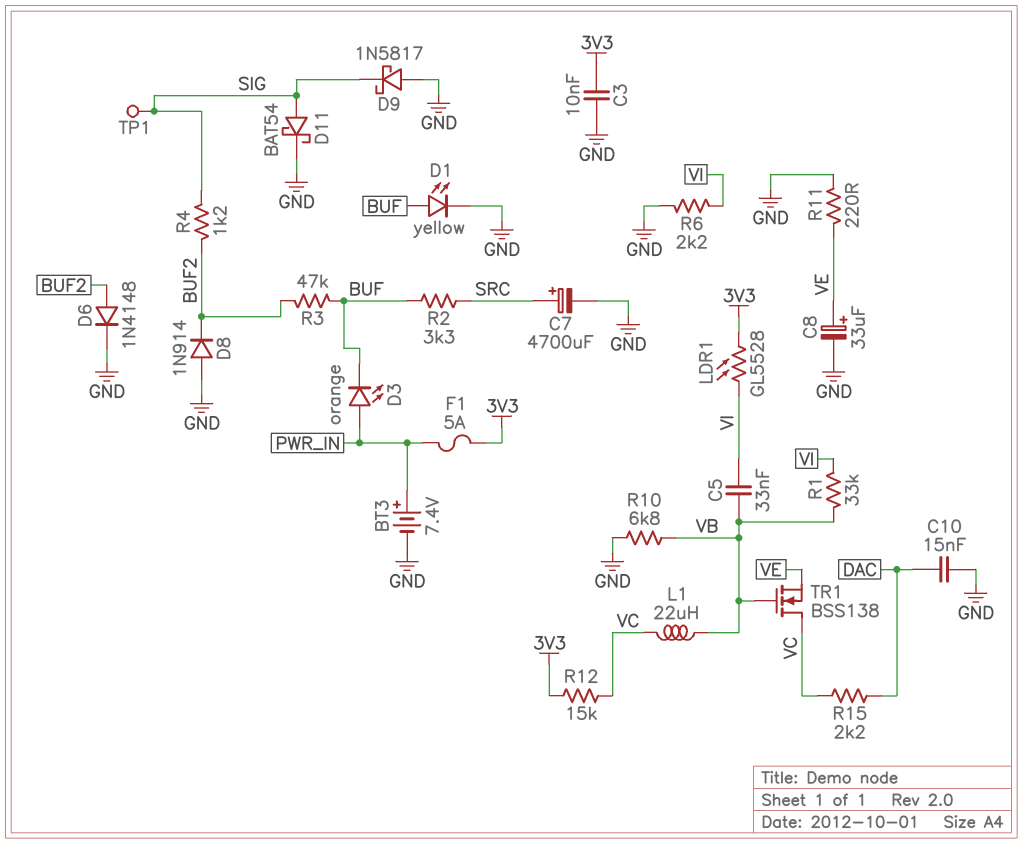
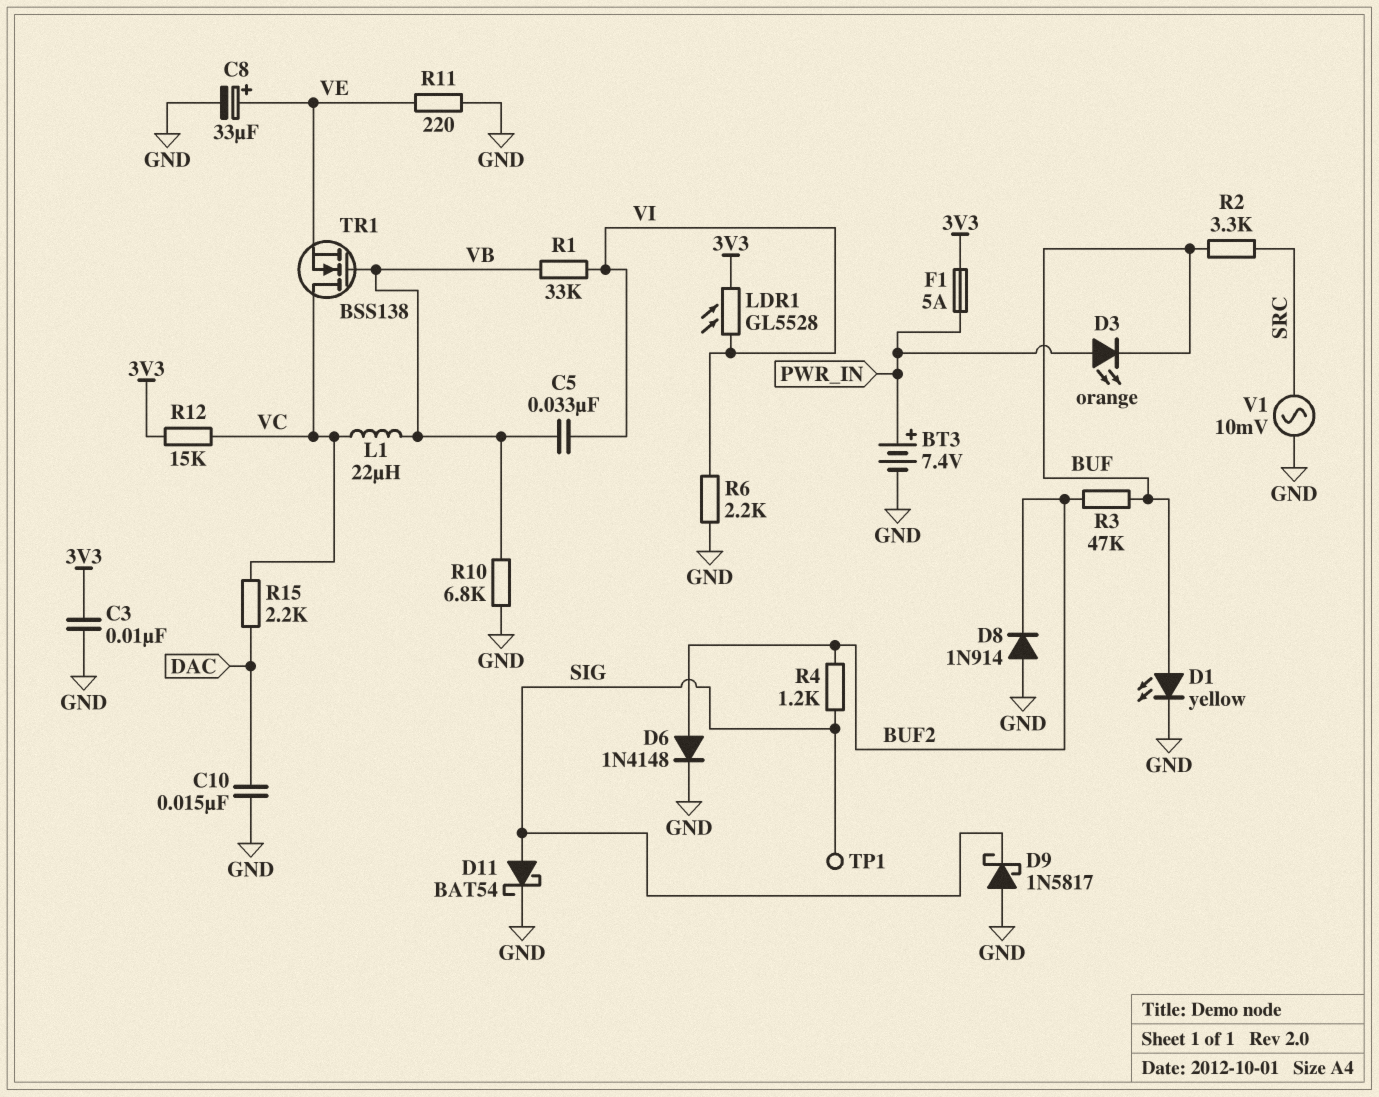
C7: 4700uF (plus SRC, minus GND) -> none
V1: none -> AC 10mV (GND, SRC)

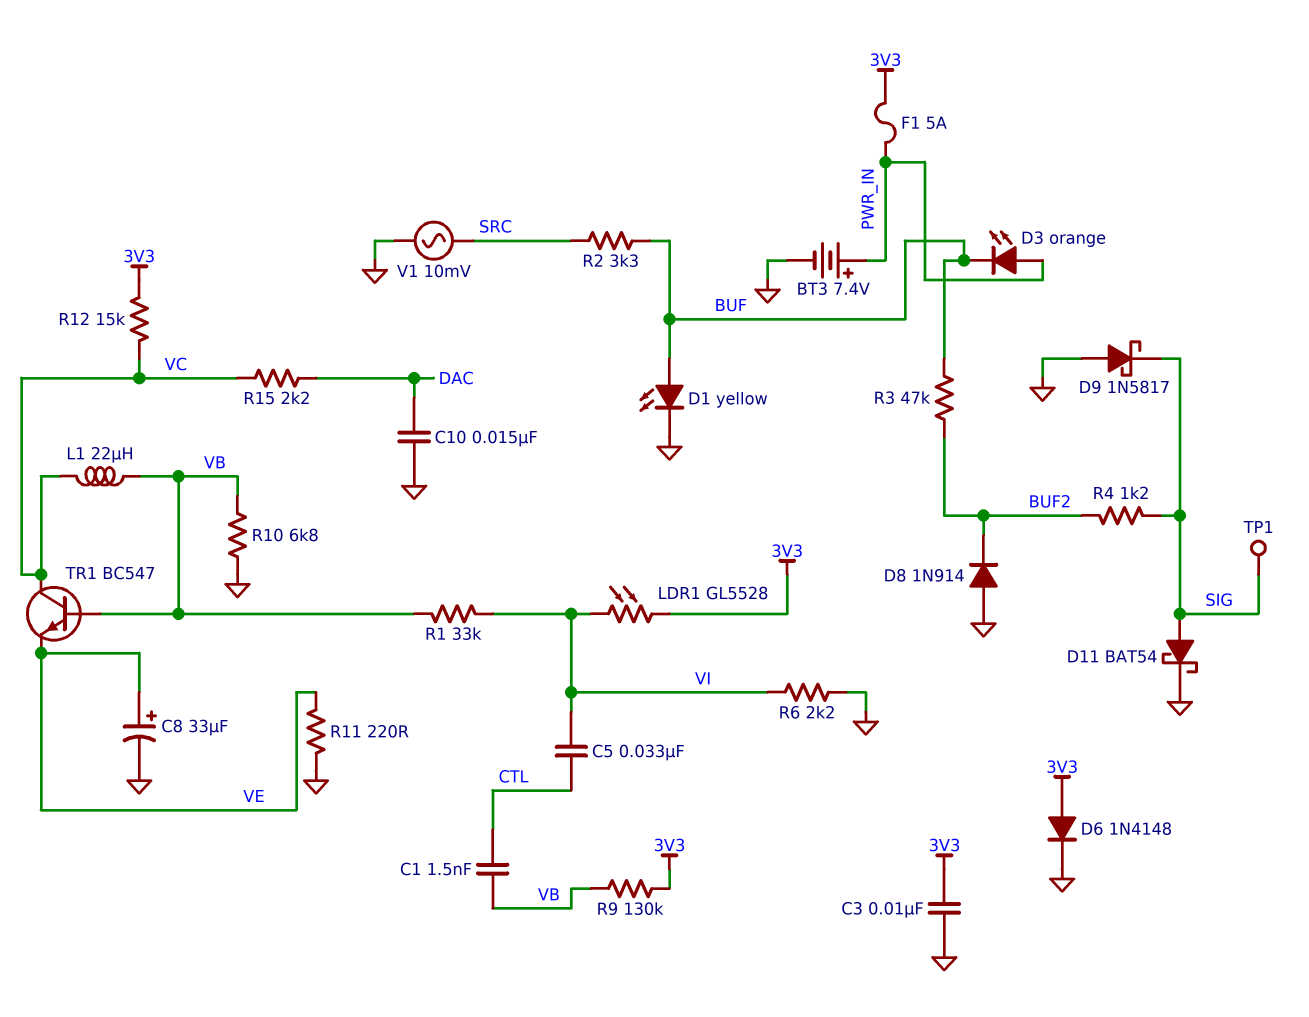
C1: none -> 1.5nF (CTL, VB)
C5: 33nF (VB, VI) -> 33nF (CTL, VI)
D6: diode 1N4148 (A BUF2, K GND) -> diode 1N4148 (A 3V3, K GND)
R9: none -> 130k (3V3, VB)
TR1: NMOS BSS138 (G VB, D VC, S VE) -> NPN BC547 (B VB, C VC, E VE)

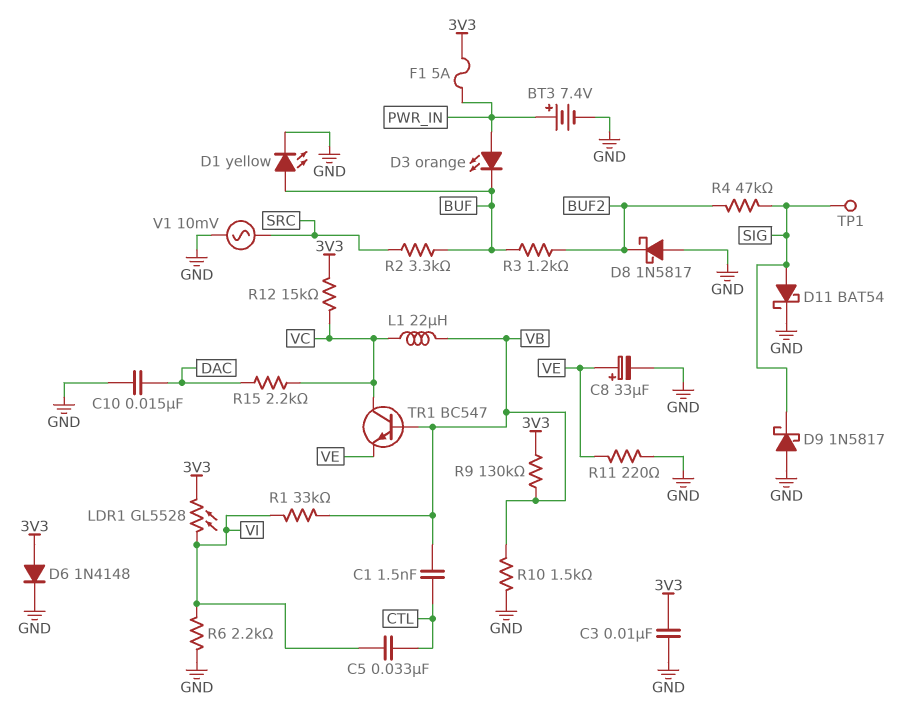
D8: diode 1N914 (A GND, K BUF2) -> schottky 1N5817 (A GND, K BUF2)
R3: 47k (BUF, BUF2) -> 1.2k (BUF, BUF2)
R4: 1.2k (BUF2, SIG) -> 47k (BUF2, SIG)
R10: 6.8k (GND, VB) -> 1.5k (GND, VB)

